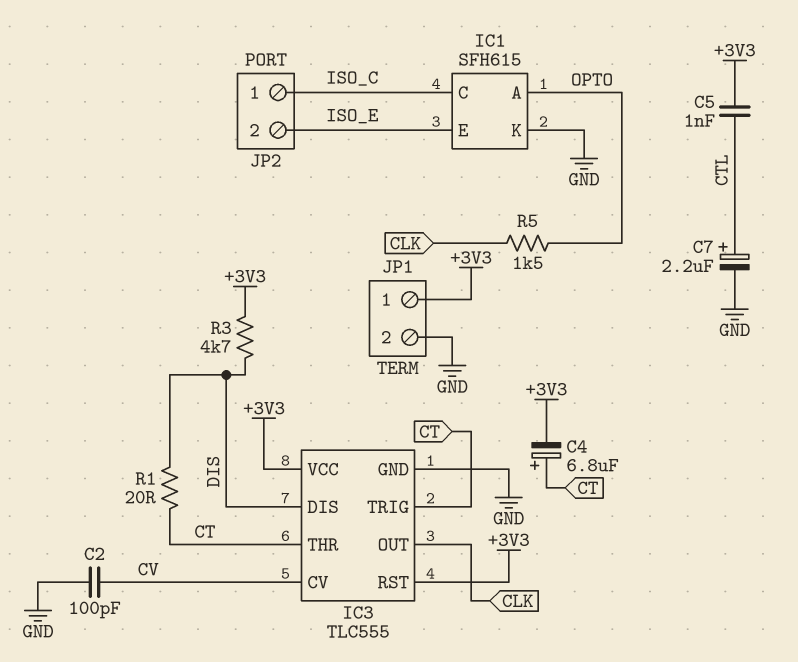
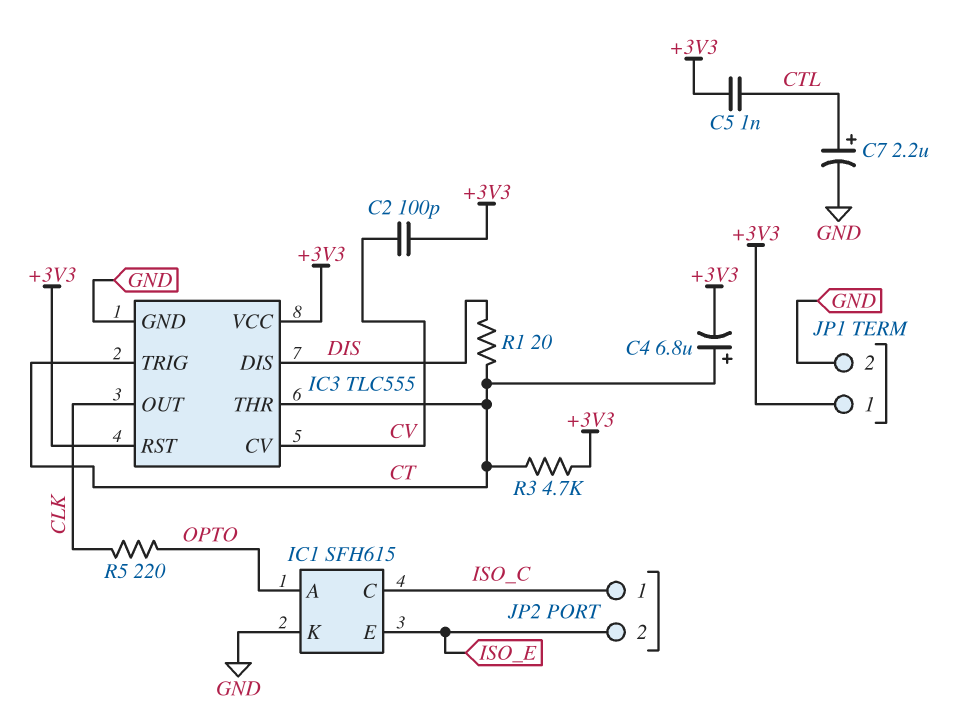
C2: 100pF (CV, GND) -> 100pF (+3V3, CV)
R3: 4.7k (+3V3, DIS) -> 4.7k (+3V3, CT)
R5: 1.5k (CLK, OPTO) -> 220 (CLK, OPTO)

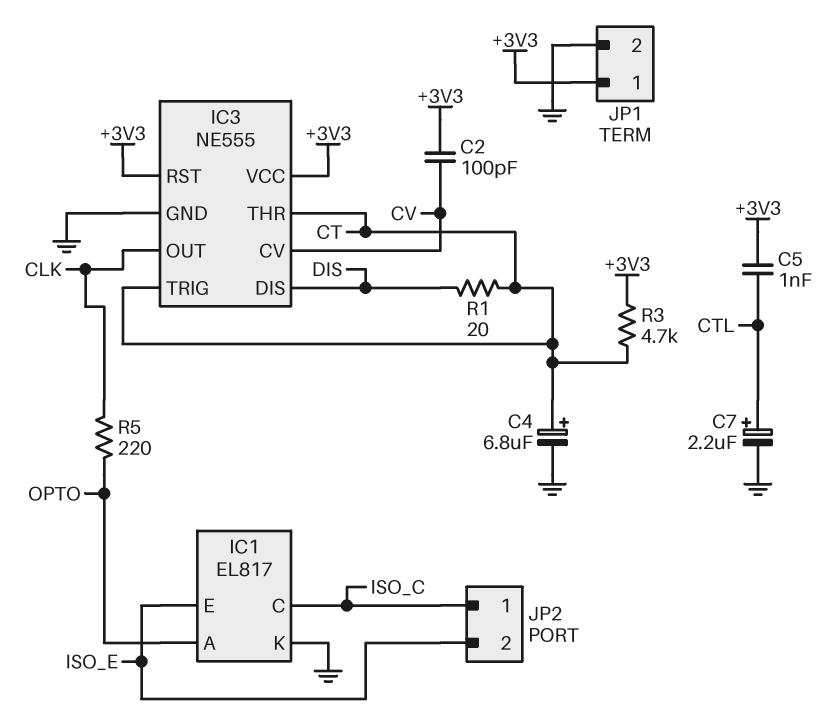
C4: 6.8uF (plus CT, minus +3V3) -> 6.8uF (plus CT, minus GND)
IC1: SFH615 -> EL817
IC3: TLC555 -> NE555

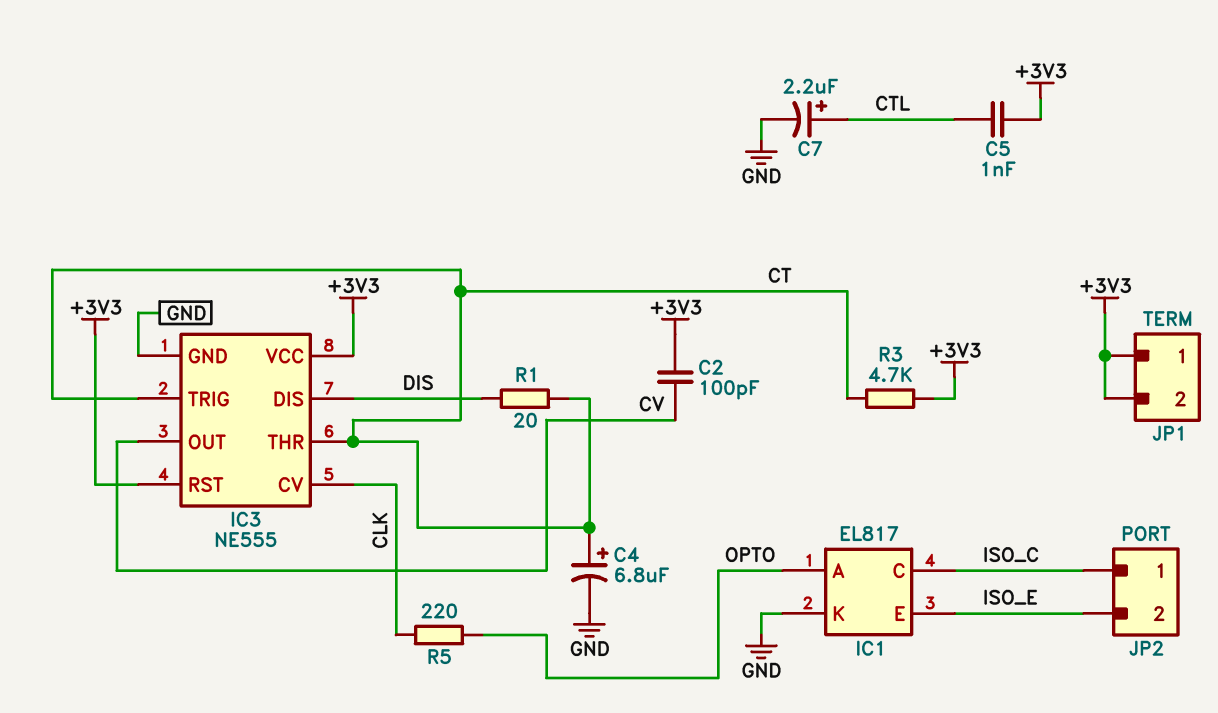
IC3 pin CV: CV -> CLK
IC3 pin OUT: CLK -> CV
JP1 pin 2: GND -> +3V3

